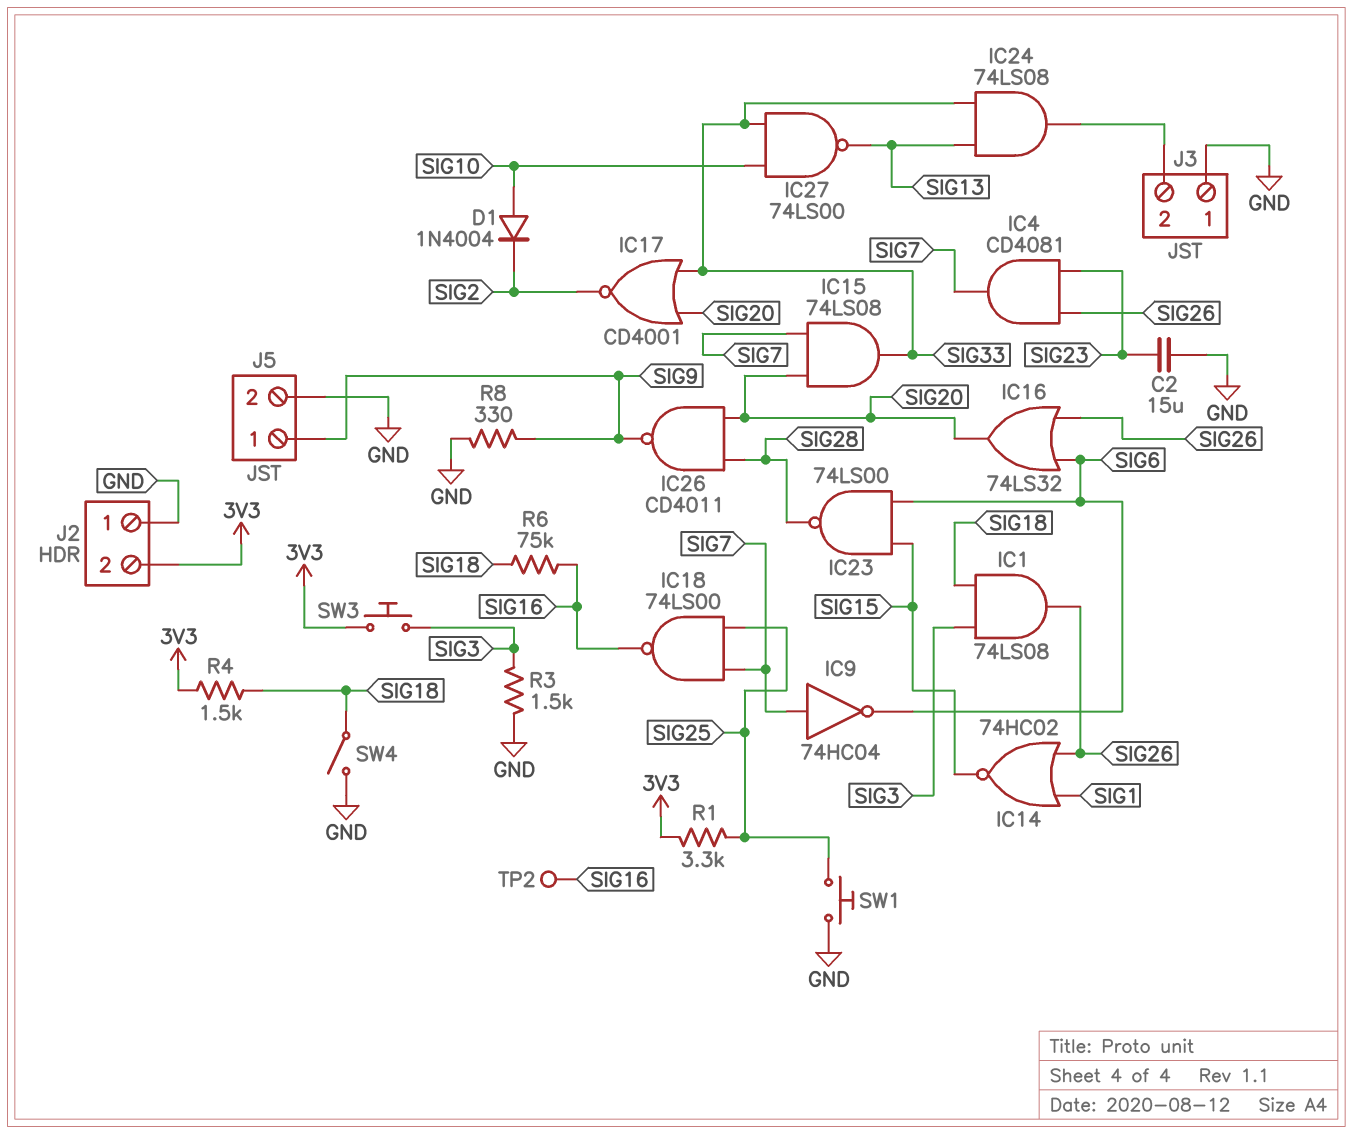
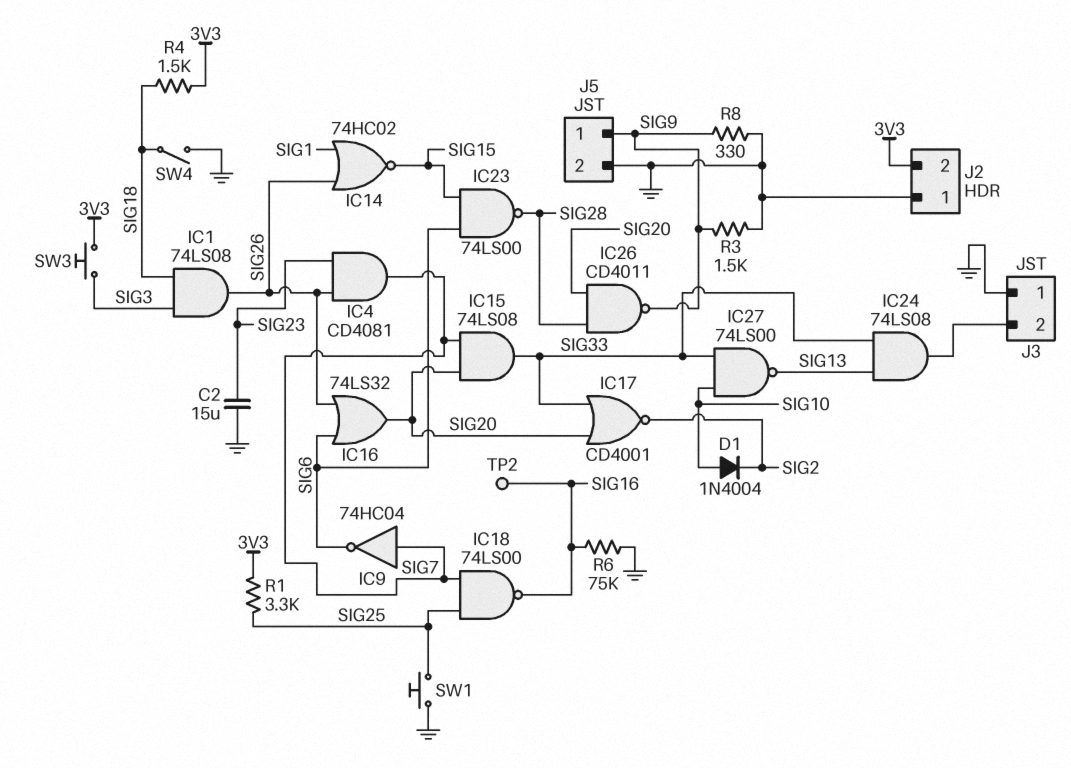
R3: 1.5k (GND, SIG3) -> 1.5k (GND, SIG9)
R6: 75k (SIG16, SIG18) -> 75k (GND, SIG16)

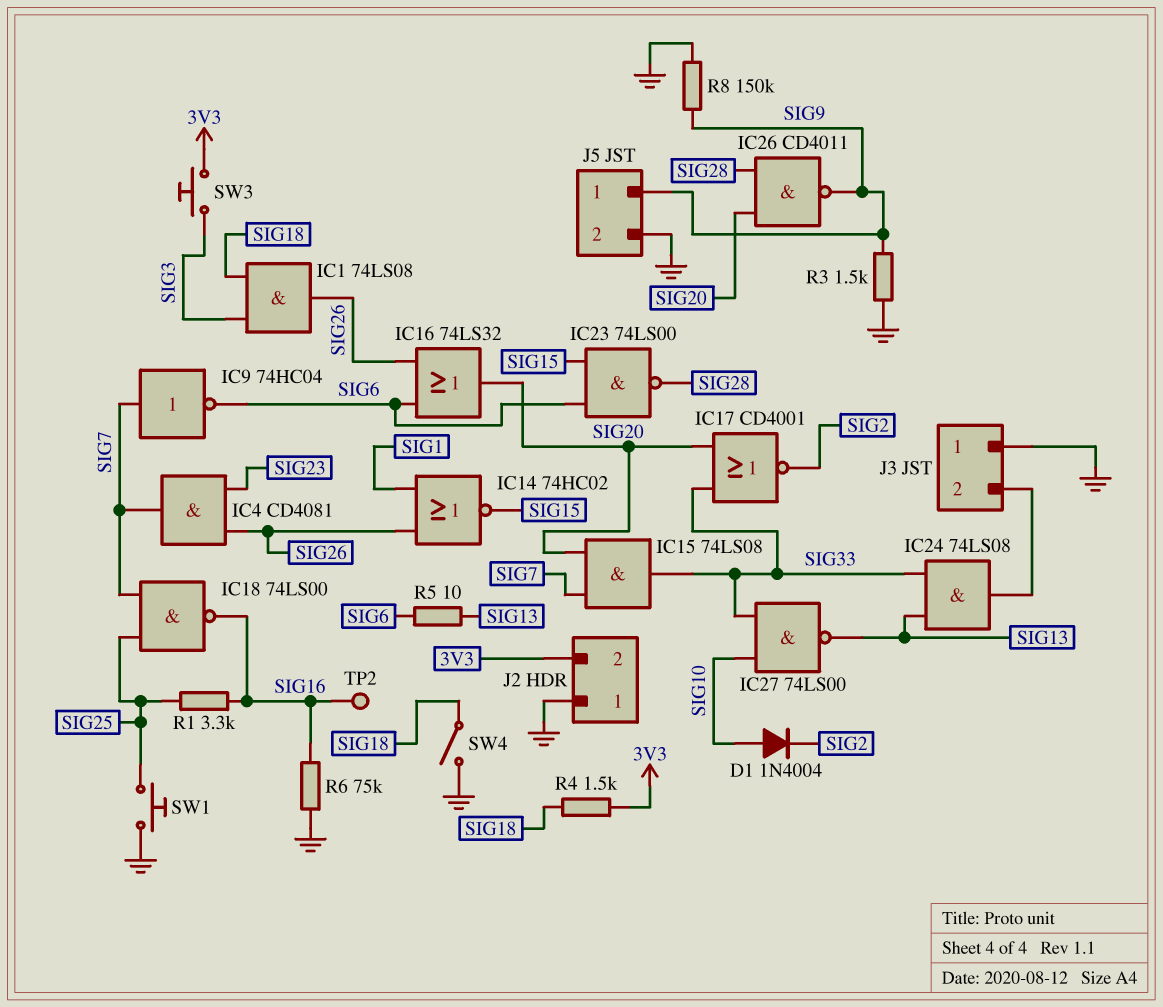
C2: 15uF (GND, SIG23) -> none
R1: 3.3k (3V3, SIG25) -> 3.3k (SIG16, SIG25)
R5: none -> 10 (SIG6, SIG13)
R8: 330 (GND, SIG9) -> 150k (GND, SIG9)

